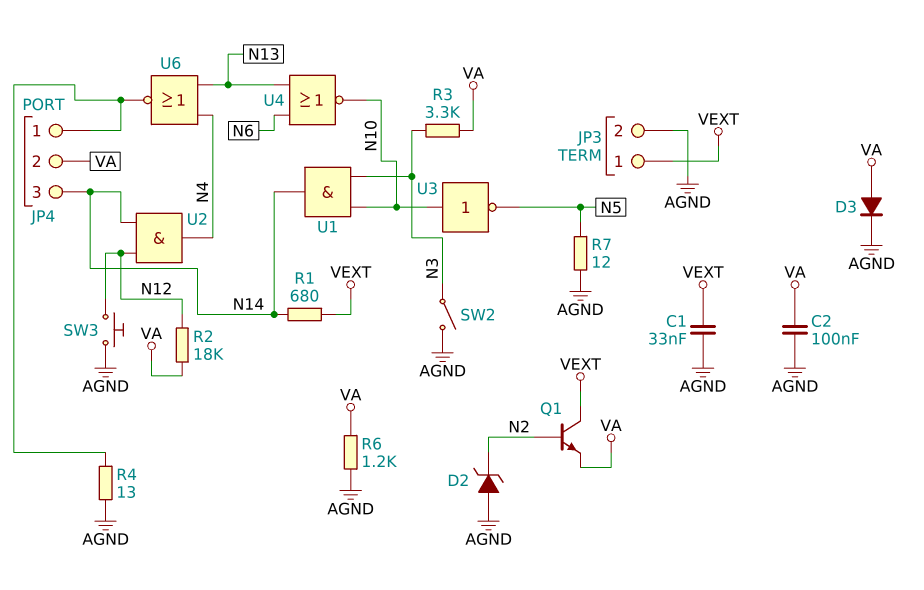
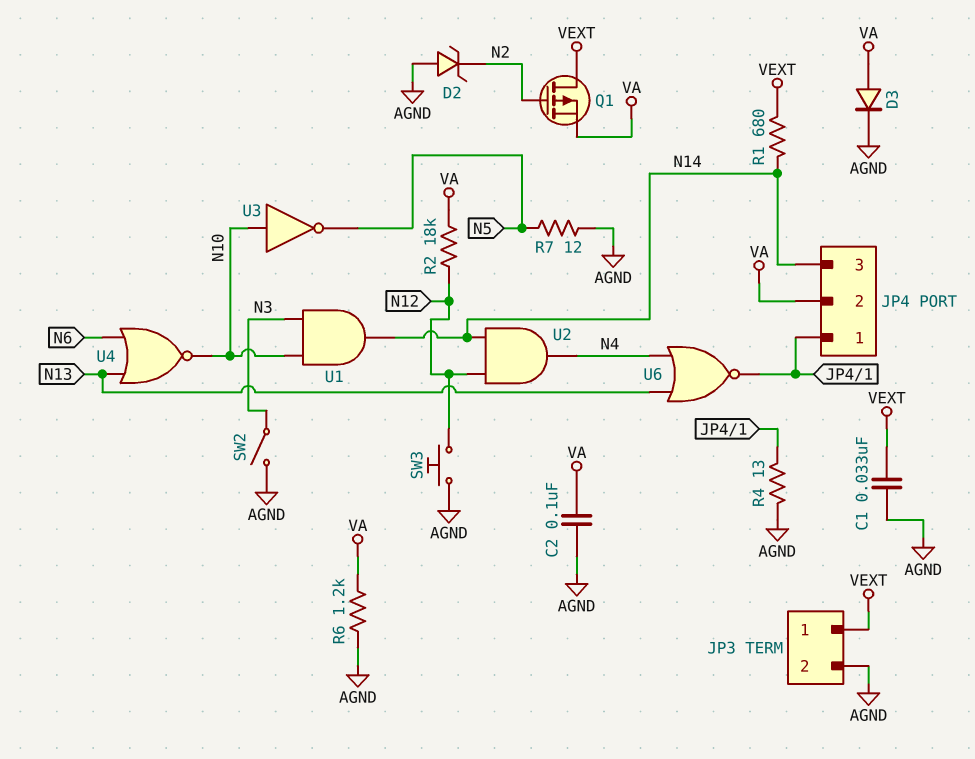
Q1: NPN (B N2, C VEXT, E VA) -> PMOS (G N2, D VEXT, S VA)
R3: 3.3k (N3, VA) -> none

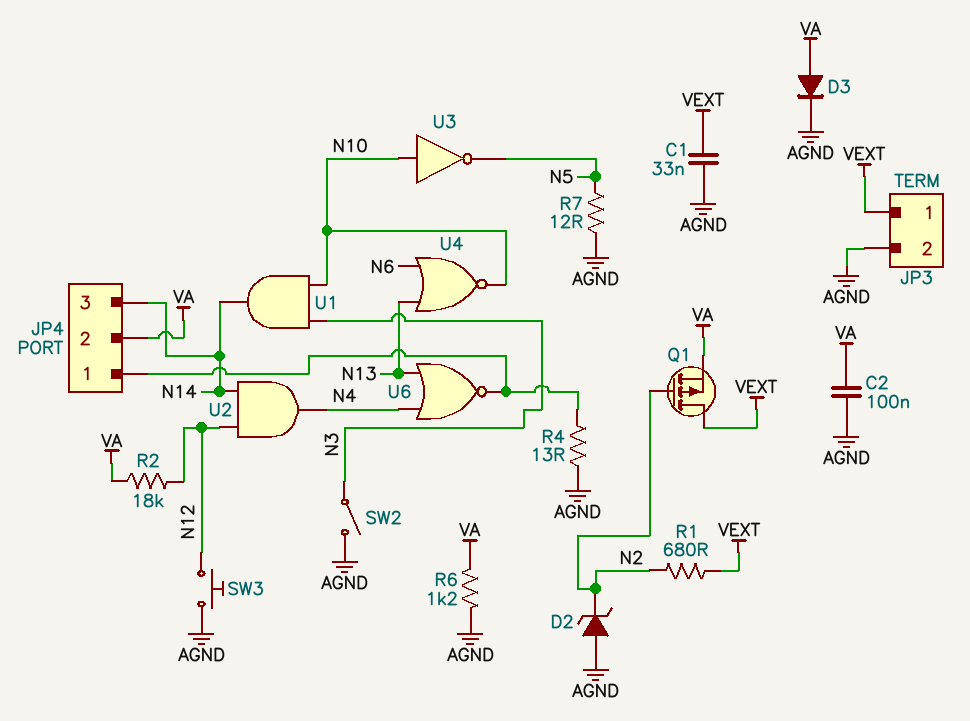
R1: 680 (N14, VEXT) -> 680 (N2, VEXT)

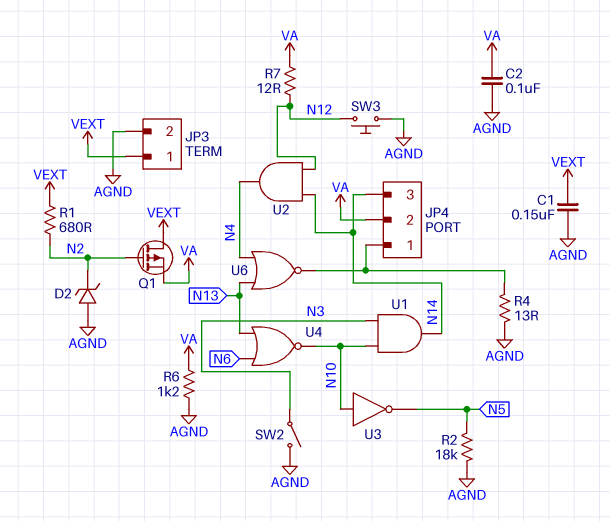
C1: 33nF (AGND, VEXT) -> 150nF (AGND, VEXT)
D3: diode (A VA, K AGND) -> none
R2: 18k (N12, VA) -> 18k (AGND, N5)
R7: 12 (AGND, N5) -> 12 (N12, VA)

